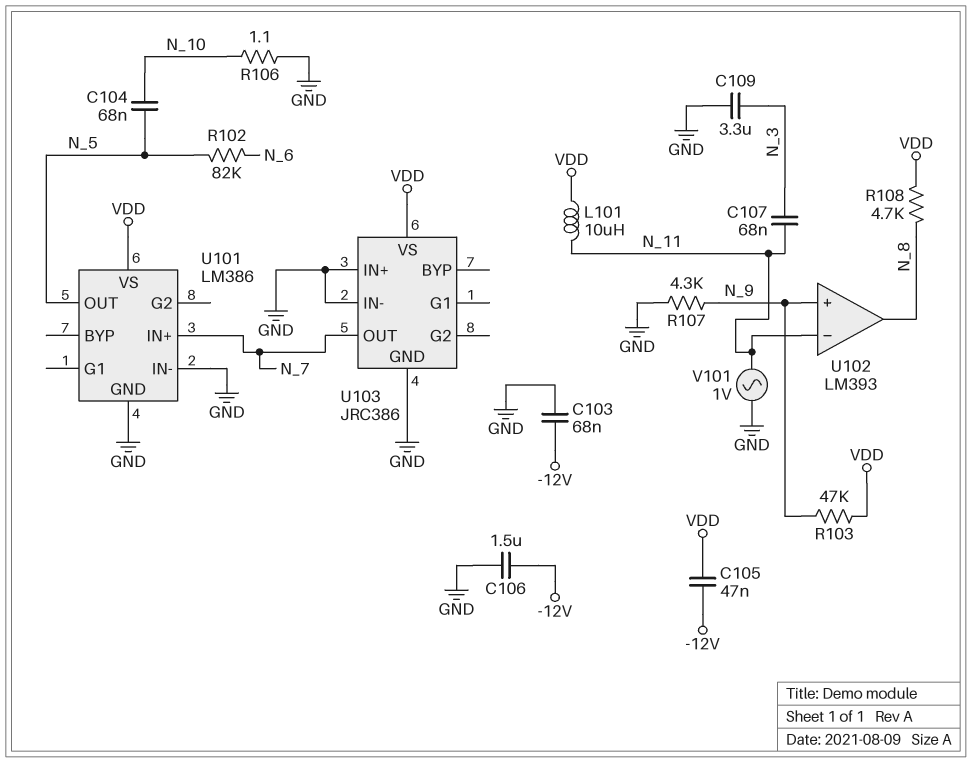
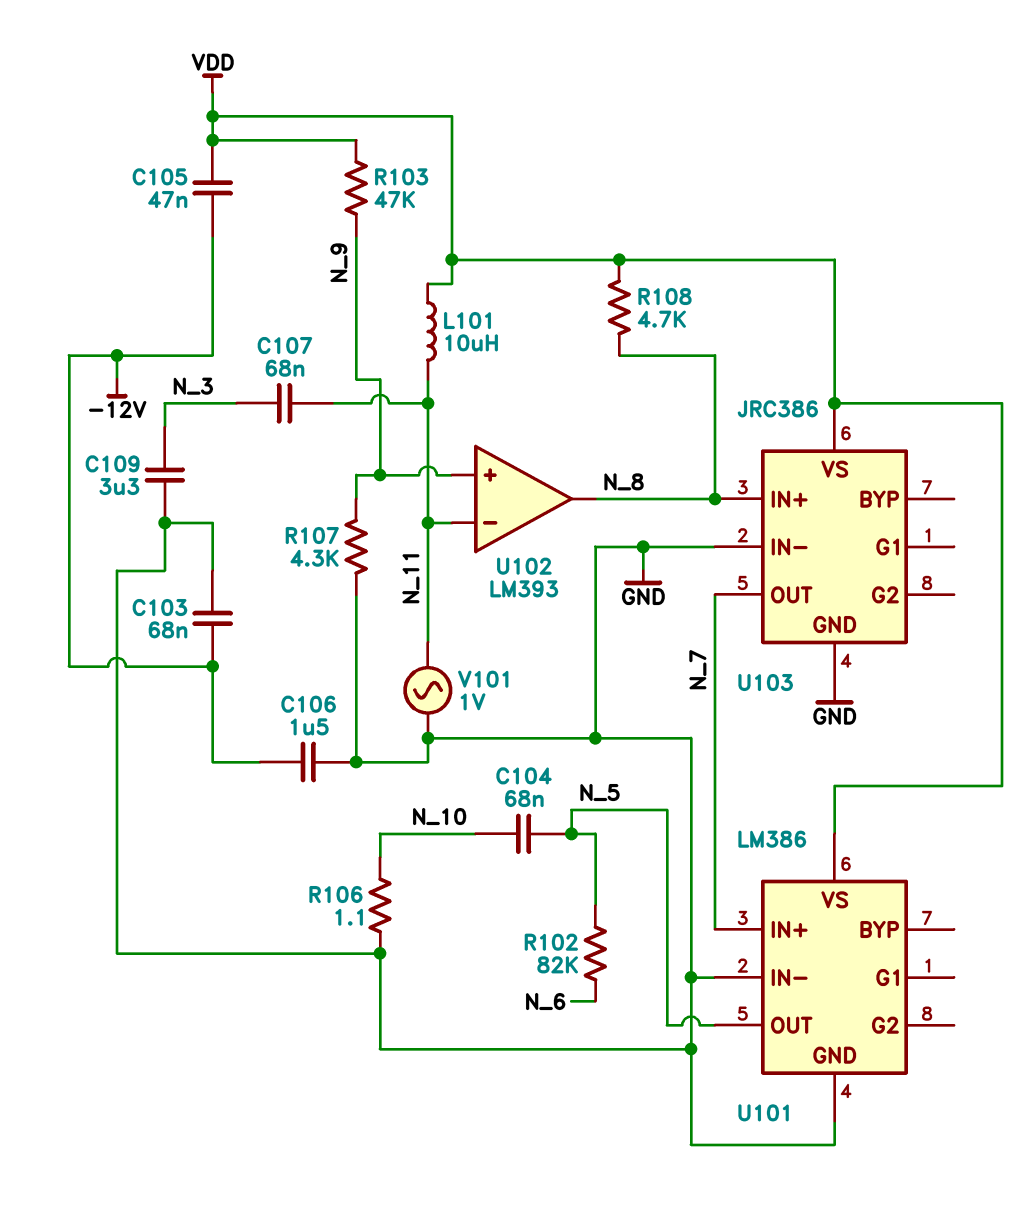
U103 pin IN+: GND -> N_8

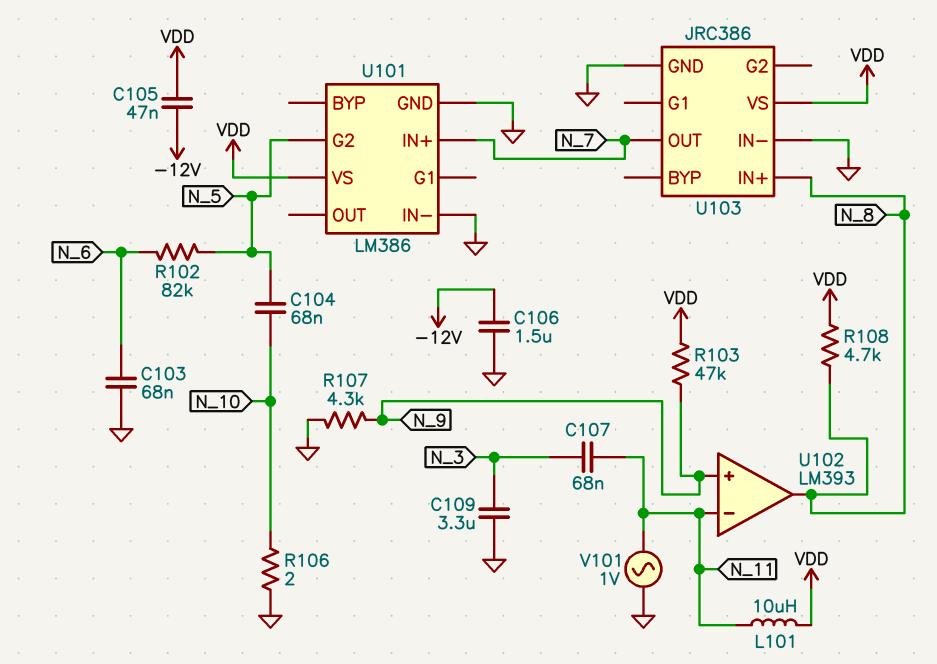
C103: 68nF (-12V, GND) -> 68nF (GND, N_6)
R106: 1.1 (GND, N_10) -> 2 (GND, N_10)
U101 pin G2: none -> N_5
U101 pin OUT: N_5 -> none

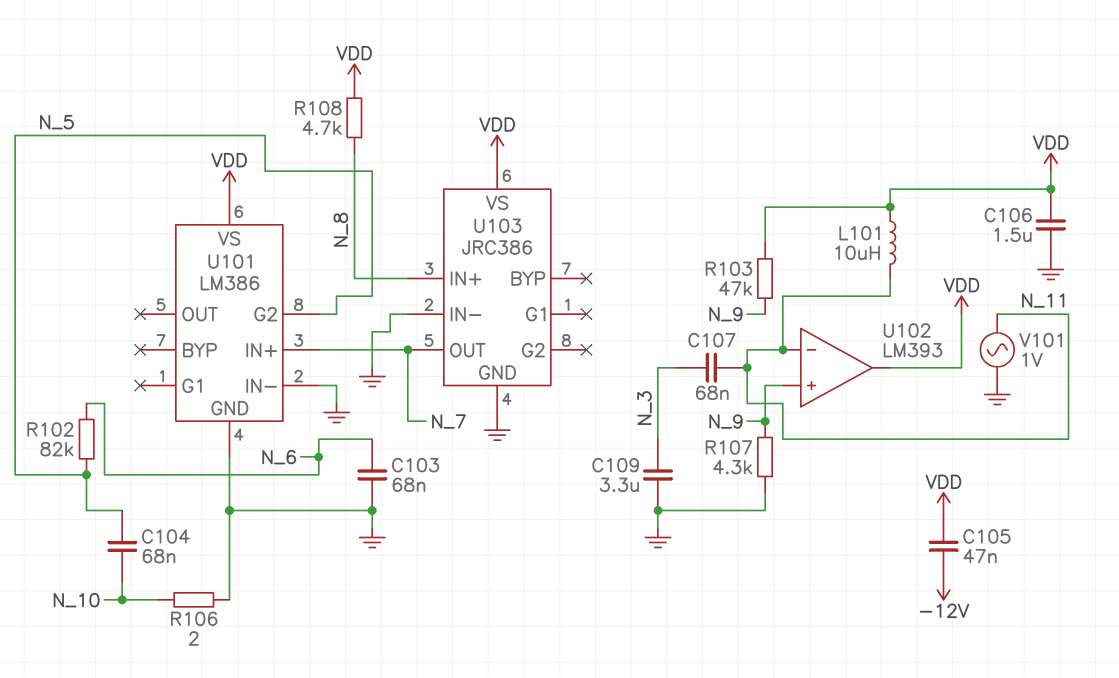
C106: 1.5uF (-12V, GND) -> 1.5uF (GND, VDD)
U102 pin out: N_8 -> VDD

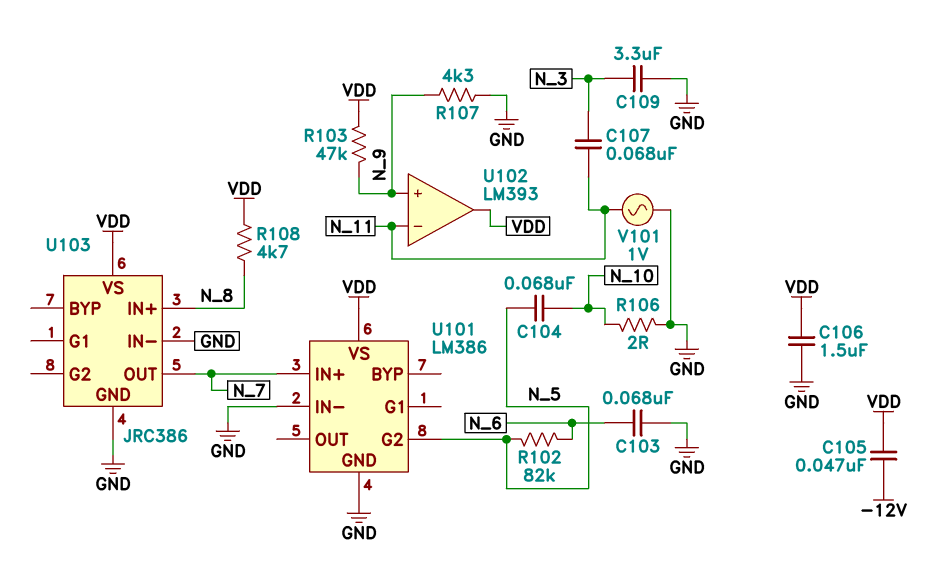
L101: 10uH (N_11, VDD) -> none

